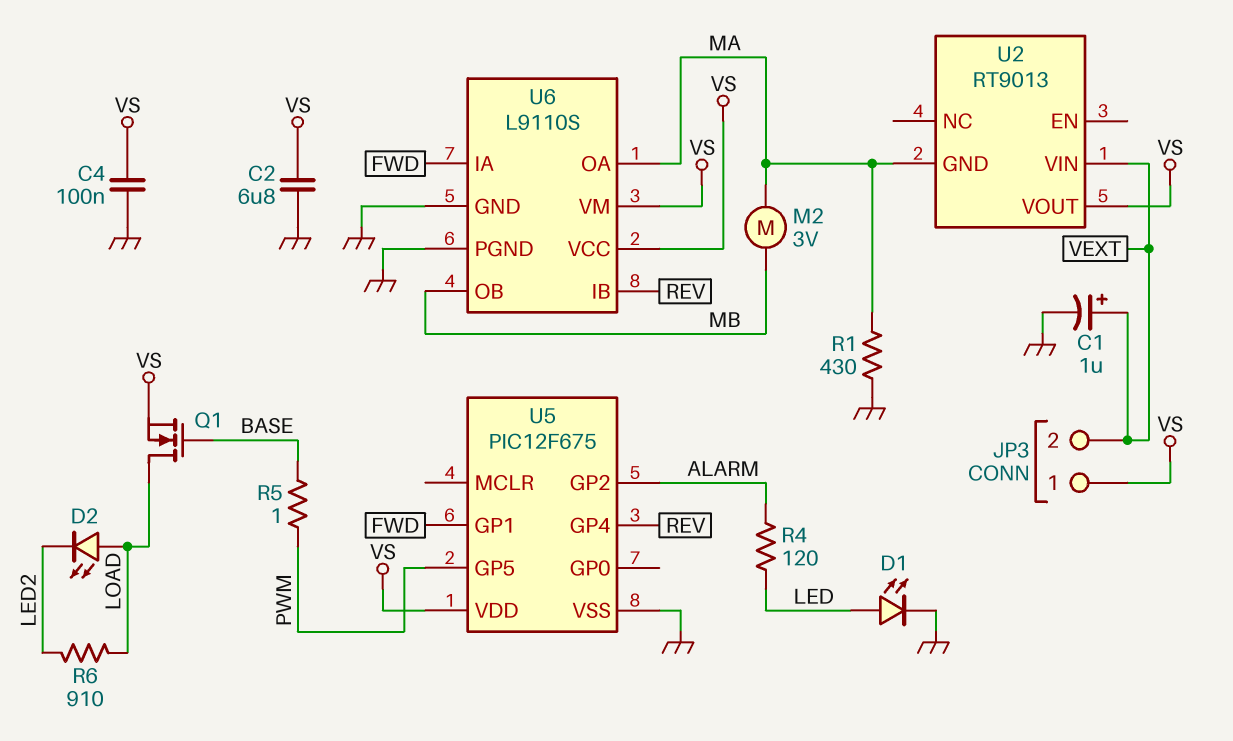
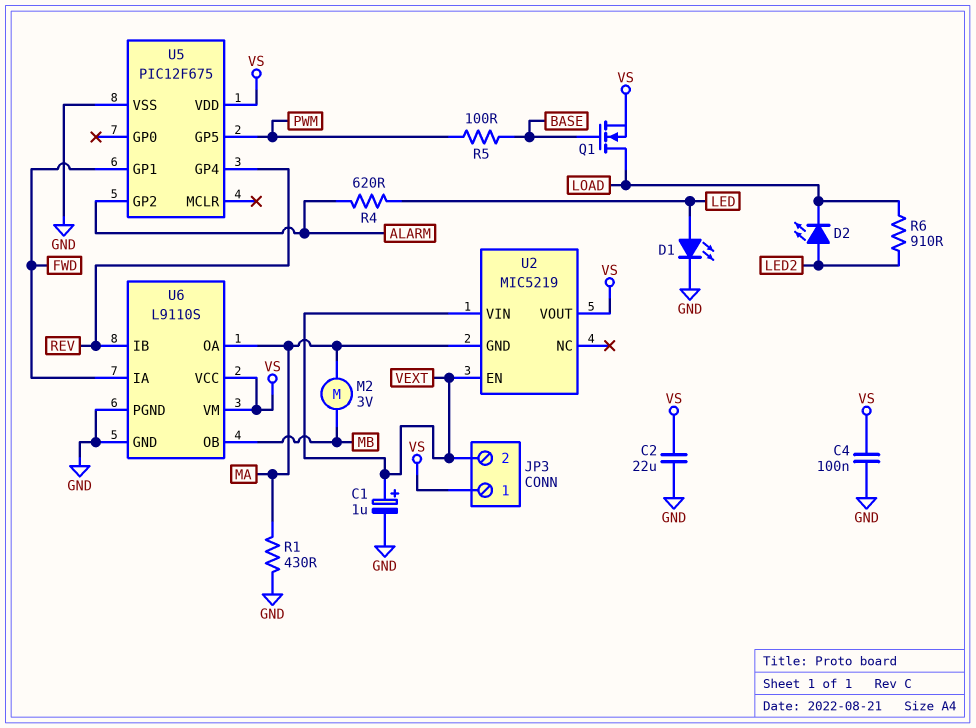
C2: 6.8uF (GND, VS) -> 22uF (GND, VS)
D2: LED (A LOAD, K LED2) -> LED (A LED2, K LOAD)
R4: 120 (ALARM, LED) -> 620 (ALARM, LED)
R5: 1 (BASE, PWM) -> 100 (BASE, PWM)
U2: RT9013 -> MIC5219
U2 pin EN: none -> VEXT

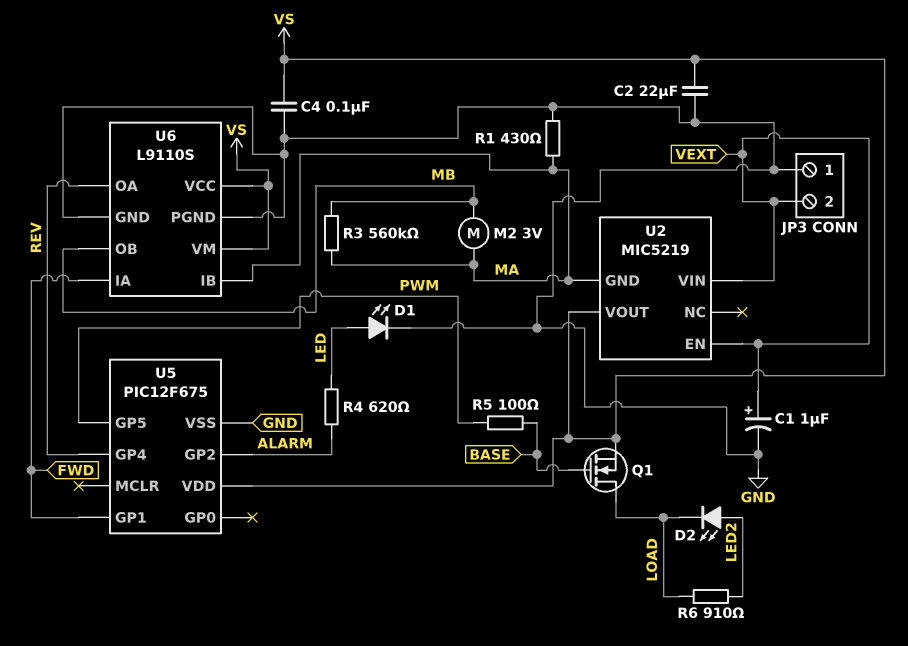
JP3 pin 1: VS -> GND
R3: none -> 560k (MA, MB)
U6 pin IB: REV -> MA
U6 pin OA: MA -> REV

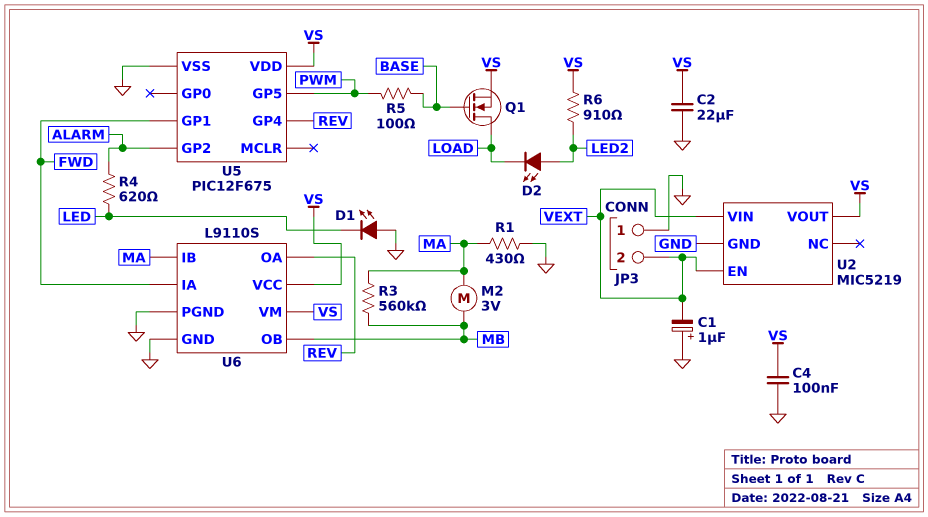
C1: 1uF (plus VEXT, minus GND) -> 1uF (plus GND, minus VEXT)
D1: LED (A LED, K GND) -> LED (A GND, K LED)
R6: 910 (LED2, LOAD) -> 910 (LED2, VS)
U2 pin GND: MA -> GND

